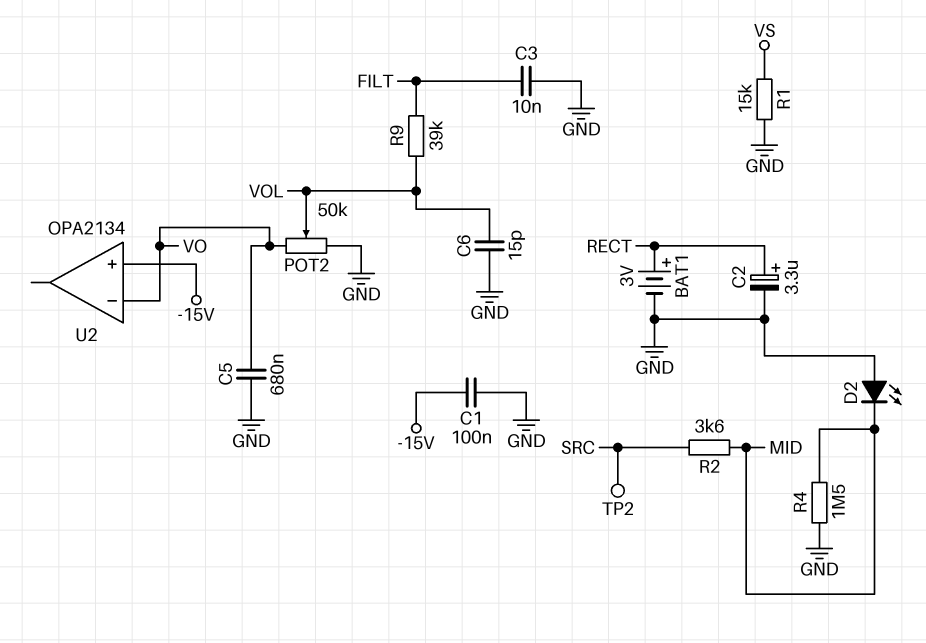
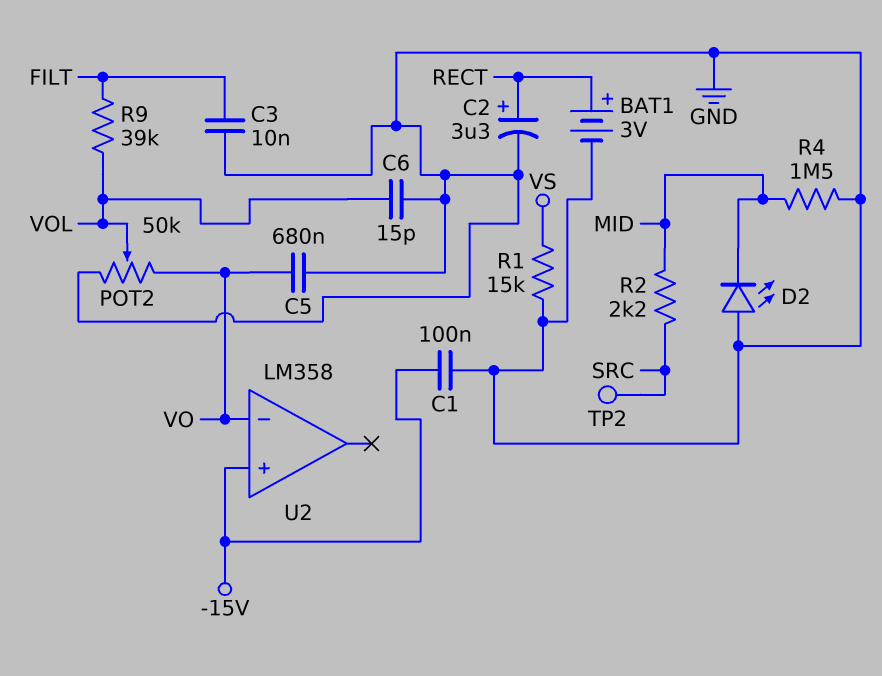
R2: 3.6k (MID, SRC) -> 2.2k (MID, SRC)
U2: OPA2134 -> LM358

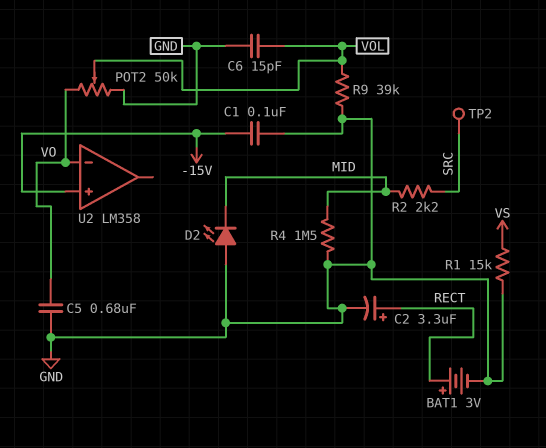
C3: 10nF (FILT, GND) -> none
R9: 39k (FILT, VOL) -> 39k (GND, VOL)

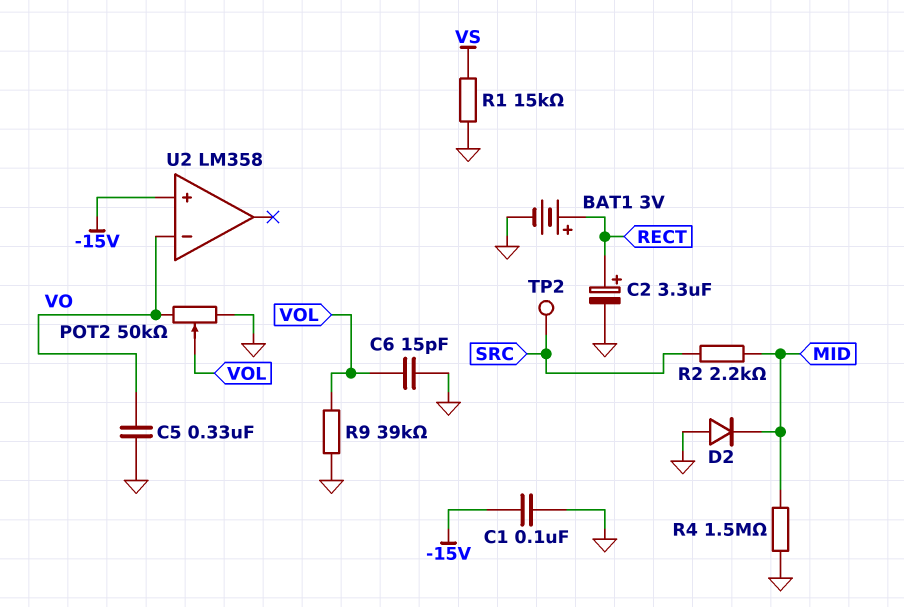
C5: 680nF (GND, VO) -> 330nF (GND, VO)
D2: LED (A GND, K MID) -> diode (A GND, K MID)

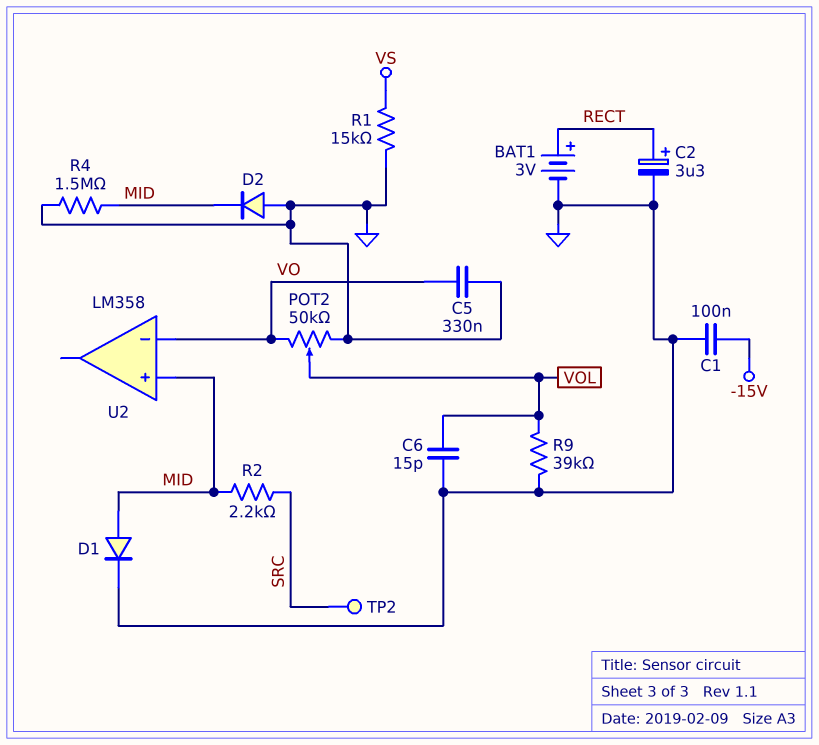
D1: none -> diode (A MID, K GND)
U2 pin in+: -15V -> MID

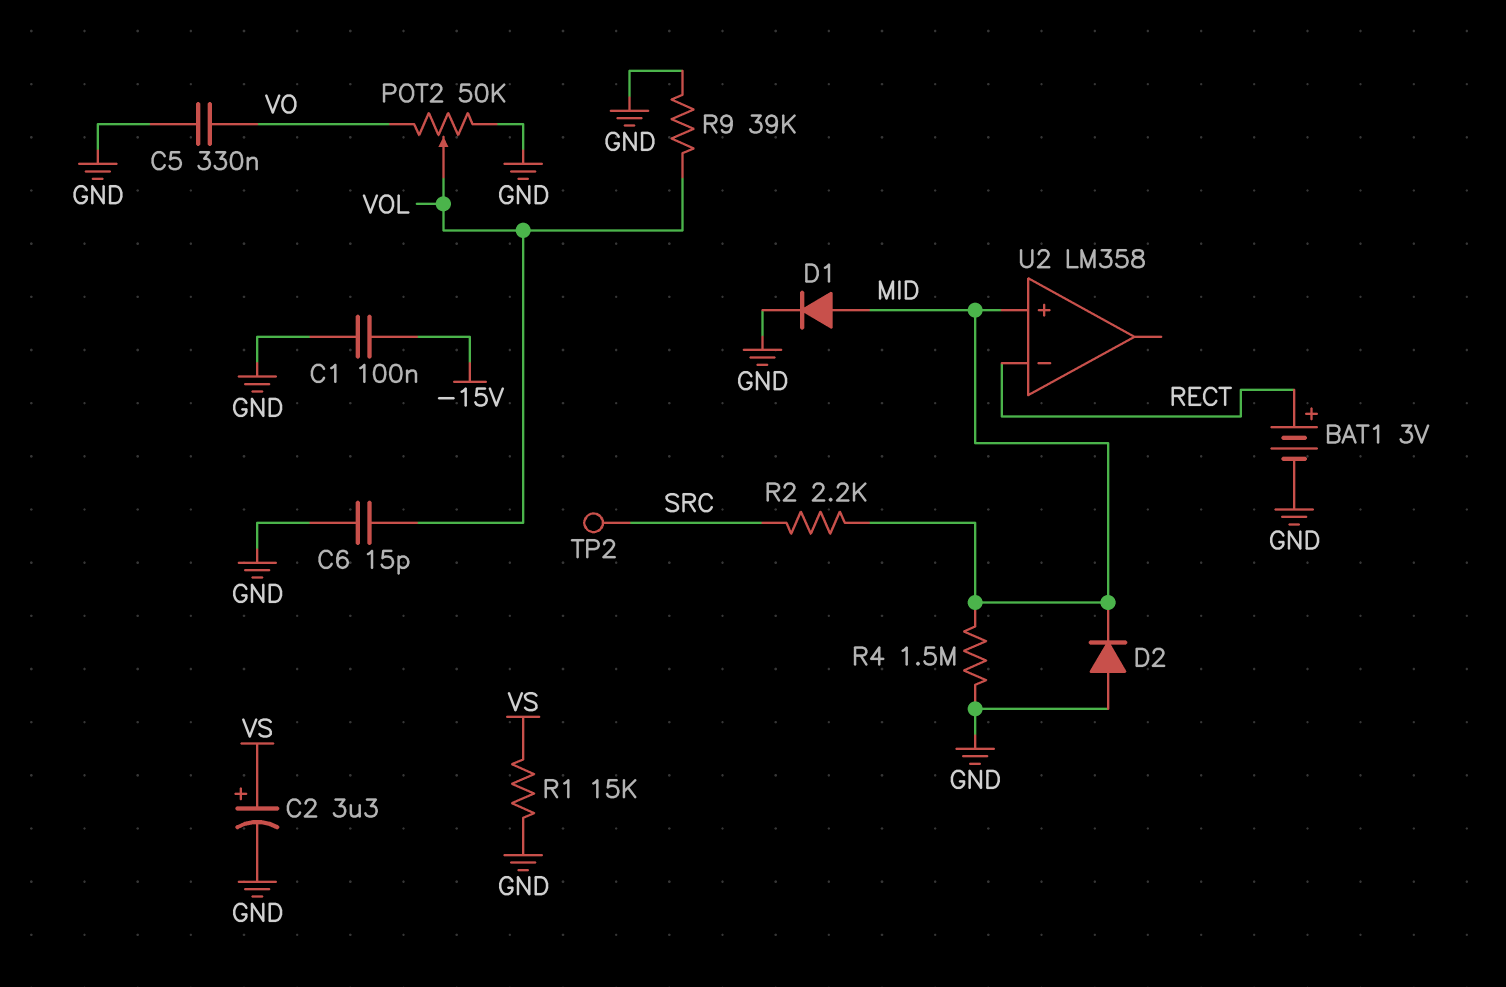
C2: 3.3uF (plus RECT, minus GND) -> 3.3uF (plus VS, minus GND)
U2 pin in-: VO -> RECT

